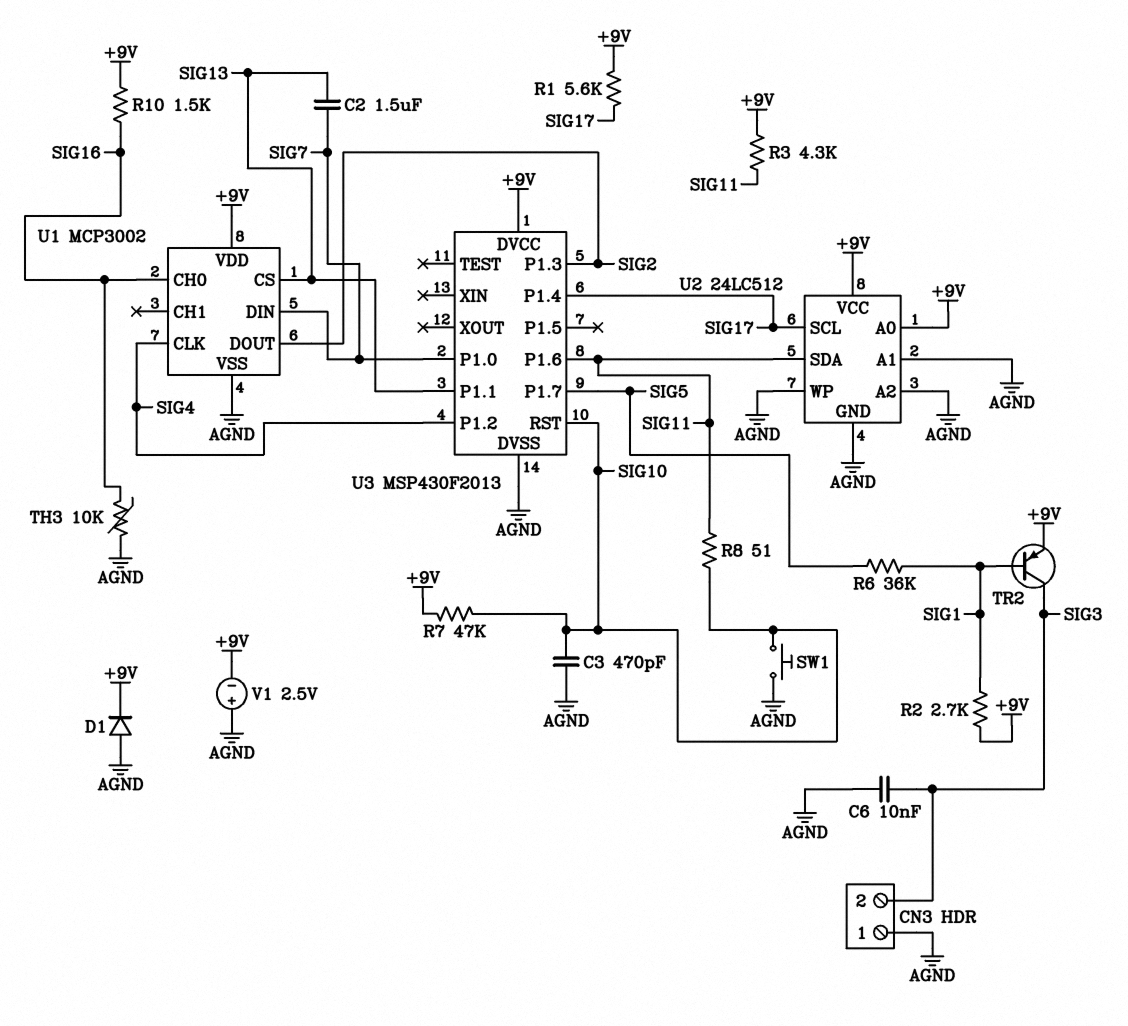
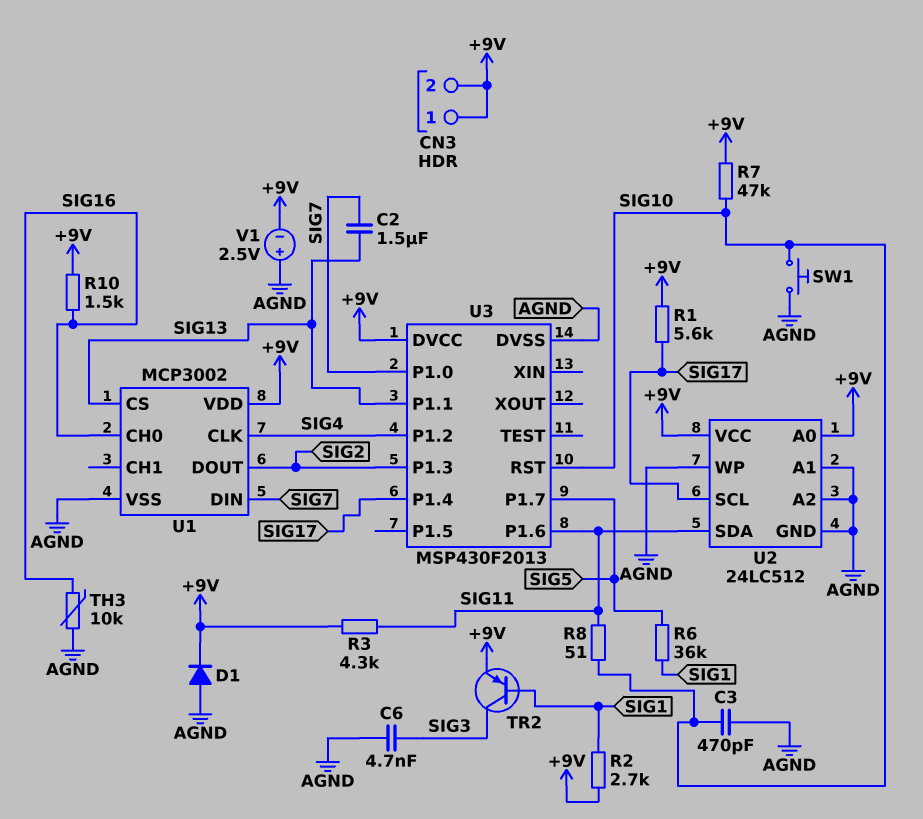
C6: 10nF (AGND, SIG3) -> 4.7nF (AGND, SIG3)
CN3 pin 1: AGND -> +9V
CN3 pin 2: SIG3 -> +9V

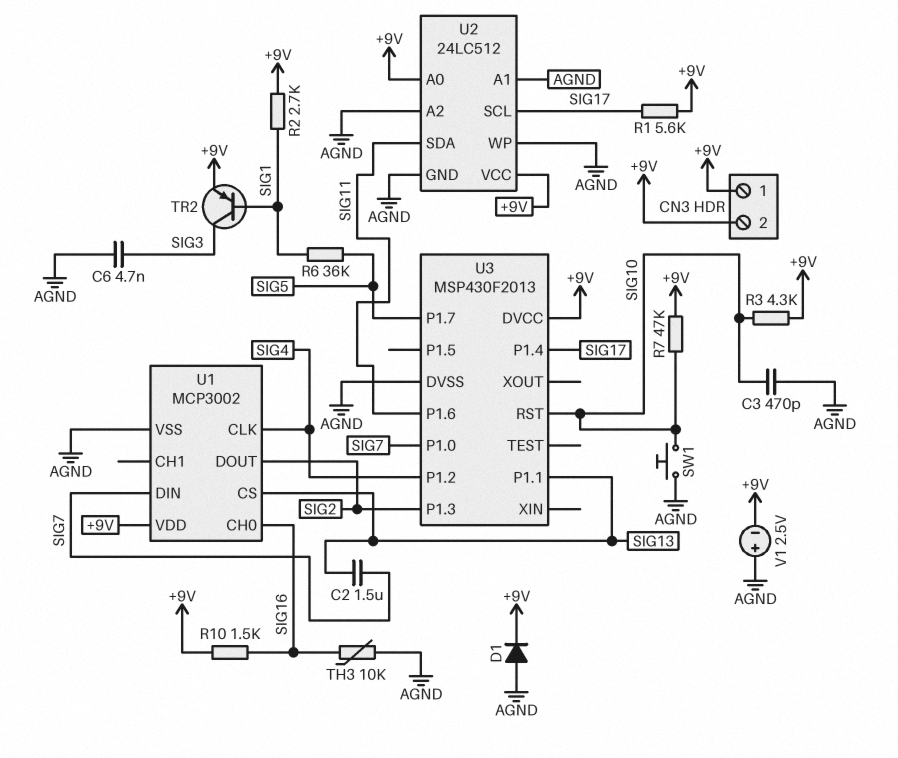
R3: 4.3k (+9V, SIG11) -> 4.3k (+9V, SIG10)
R8: 51 (SIG10, SIG11) -> none

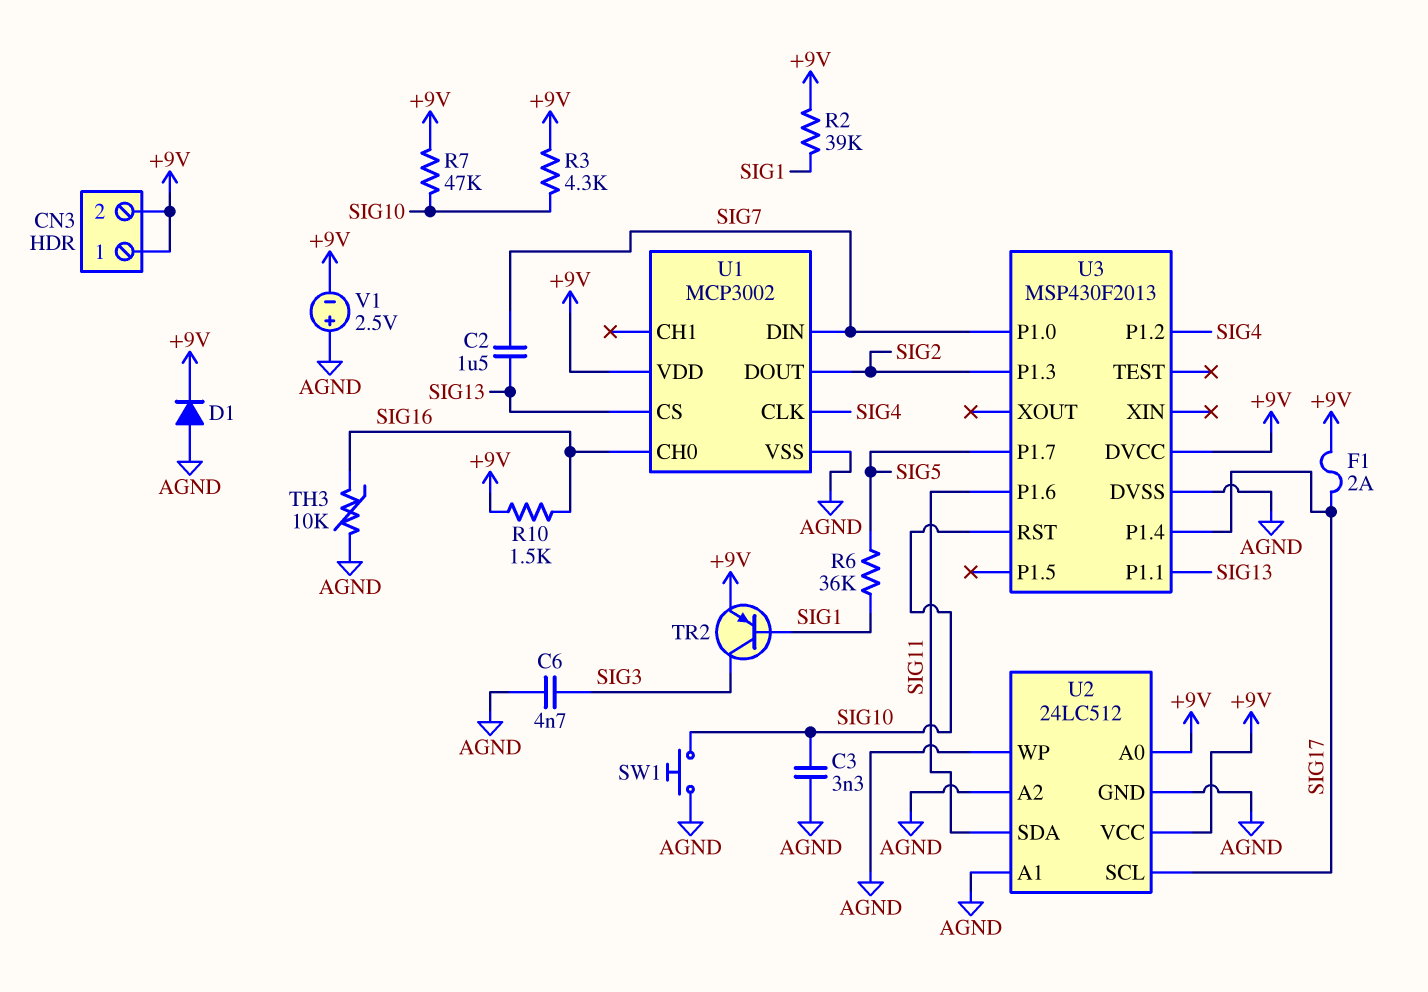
C3: 470pF (AGND, SIG10) -> 3.3nF (AGND, SIG10)
F1: none -> 2A (+9V, SIG17)
R1: 5.6k (+9V, SIG17) -> none
R2: 2.7k (+9V, SIG1) -> 39k (+9V, SIG1)

